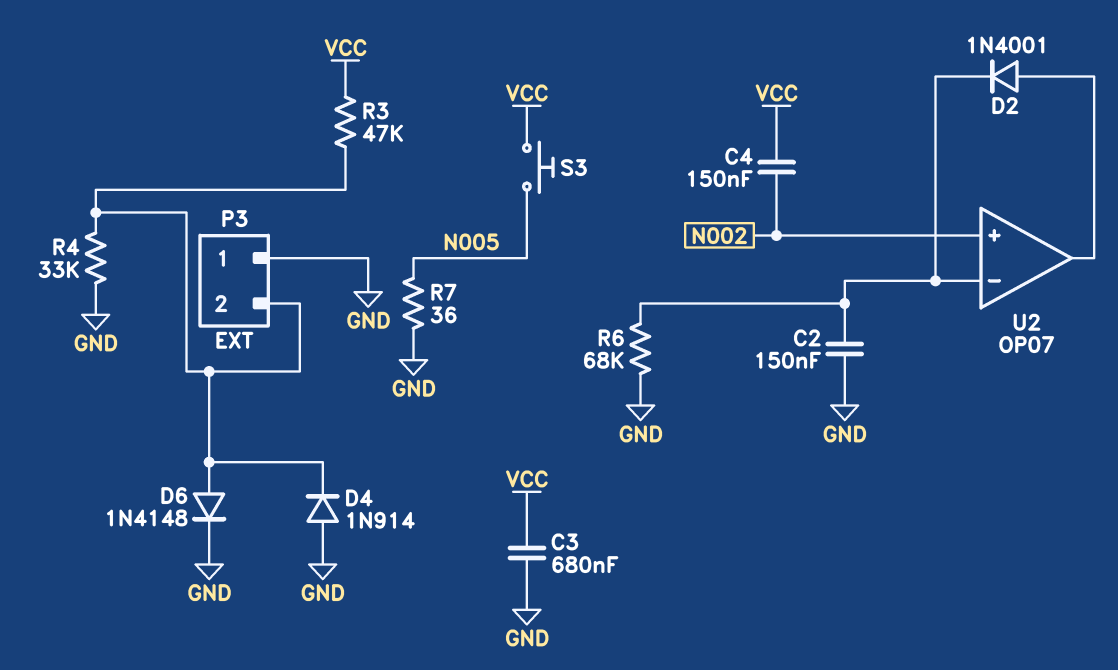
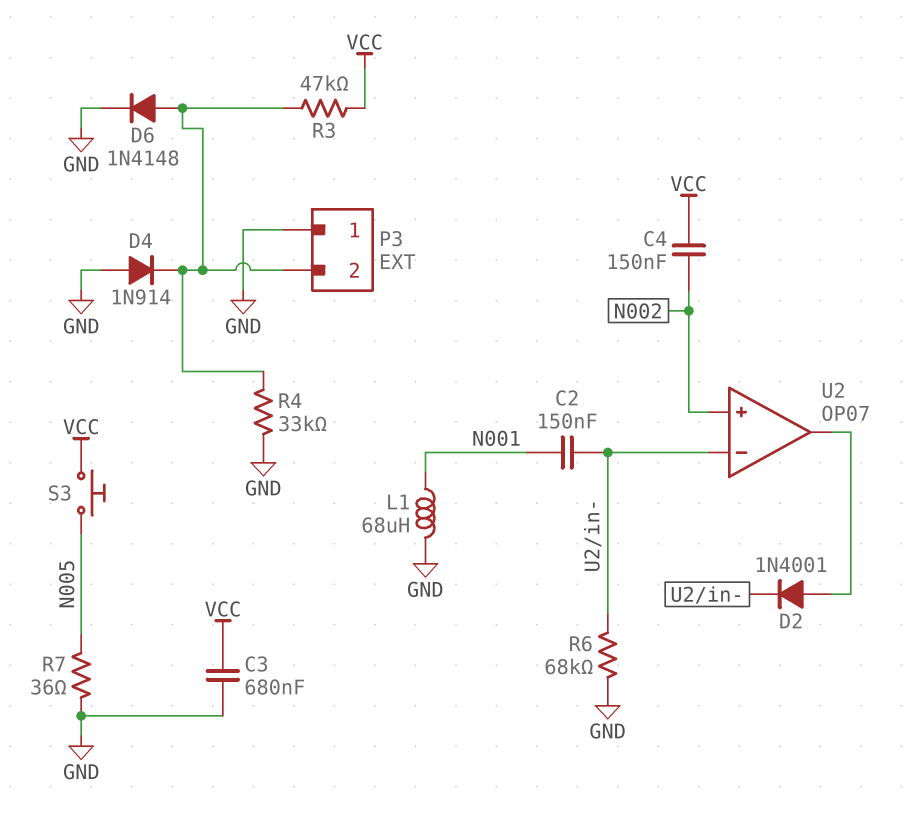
C2: 150nF (GND, U2/in-) -> 150nF (N001, U2/in-)
L1: none -> 68uH (GND, N001)

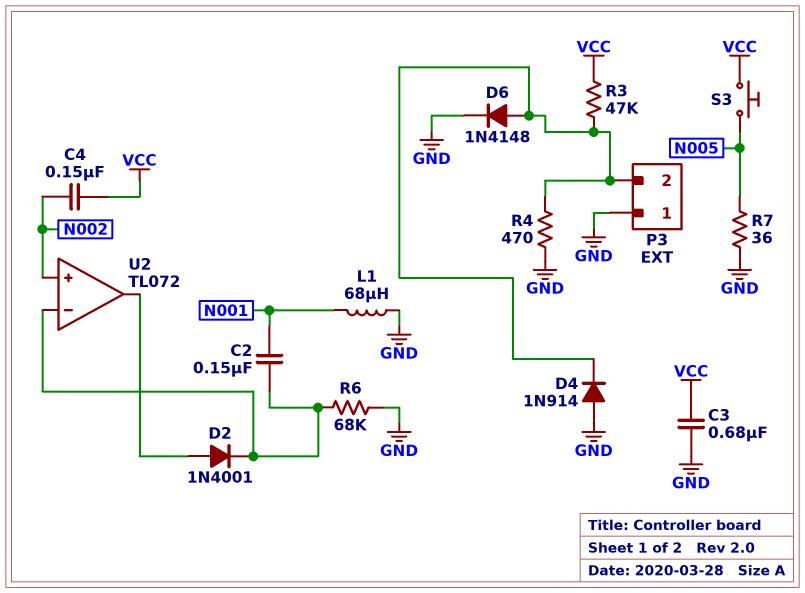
R4: 33k (GND, P3/2) -> 470 (GND, P3/2)
U2: OP07 -> TL072

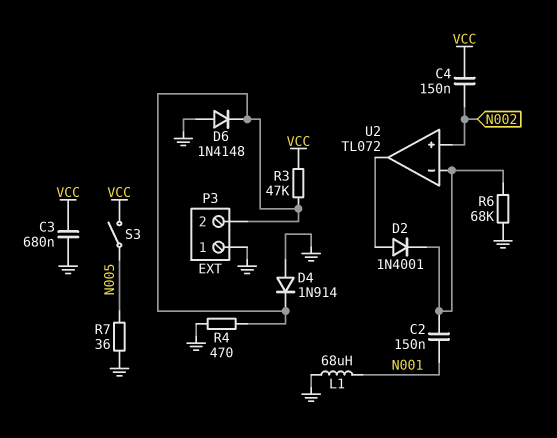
D6: diode 1N4148 (A P3/2, K GND) -> diode 1N4148 (A GND, K P3/2)
S3: button (N005, VCC) -> switch (N005, VCC)

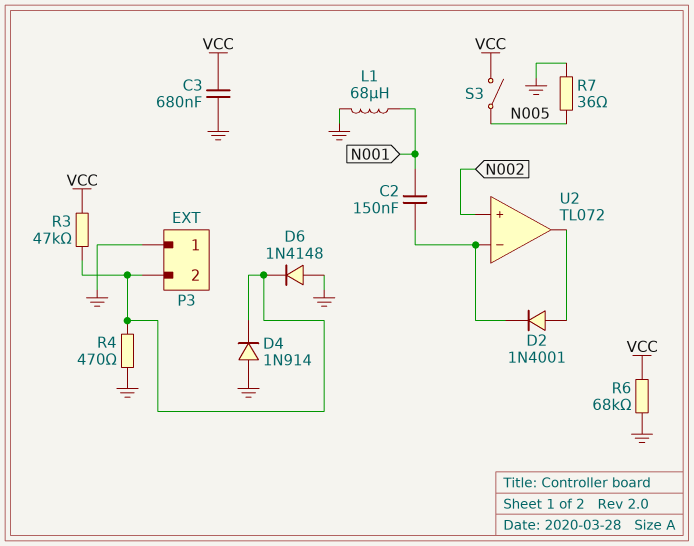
C4: 150nF (N002, VCC) -> none
R6: 68k (GND, U2/in-) -> 68k (GND, VCC)

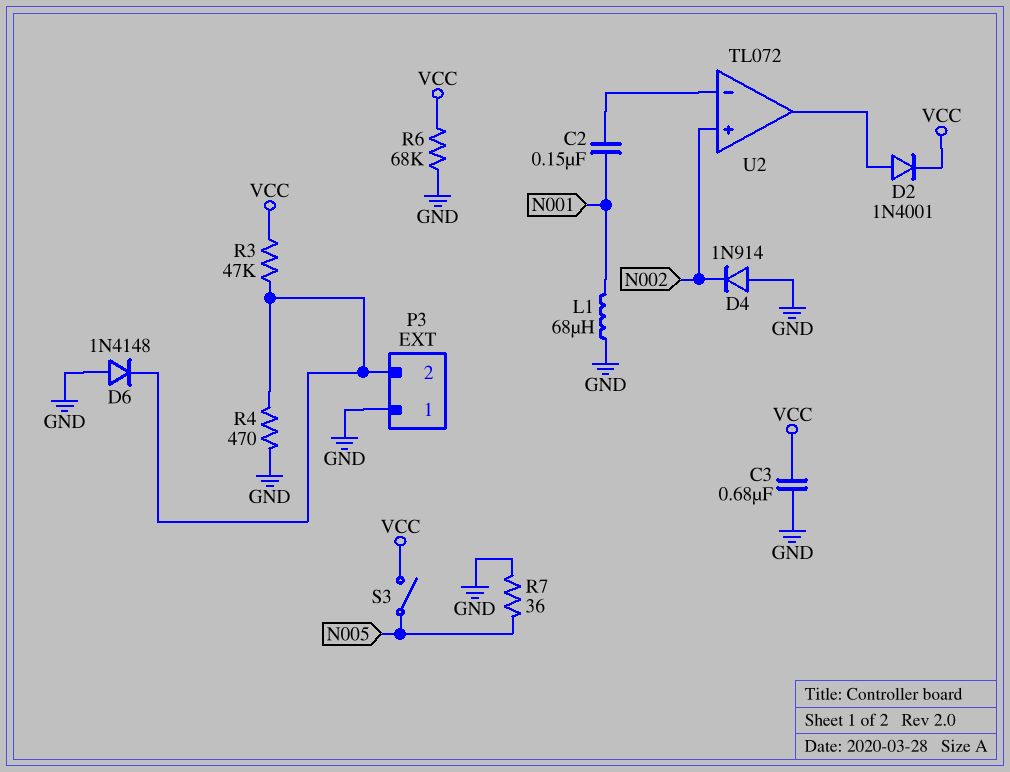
D2: diode 1N4001 (A U2/out, K U2/in-) -> diode 1N4001 (A U2/out, K VCC)
D4: diode 1N914 (A GND, K P3/2) -> diode 1N914 (A GND, K N002)

